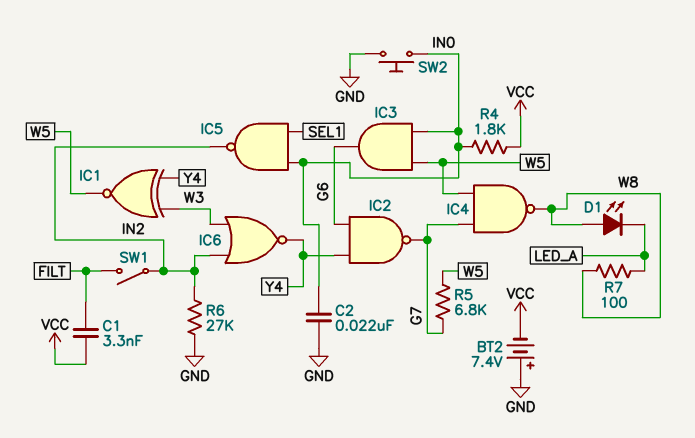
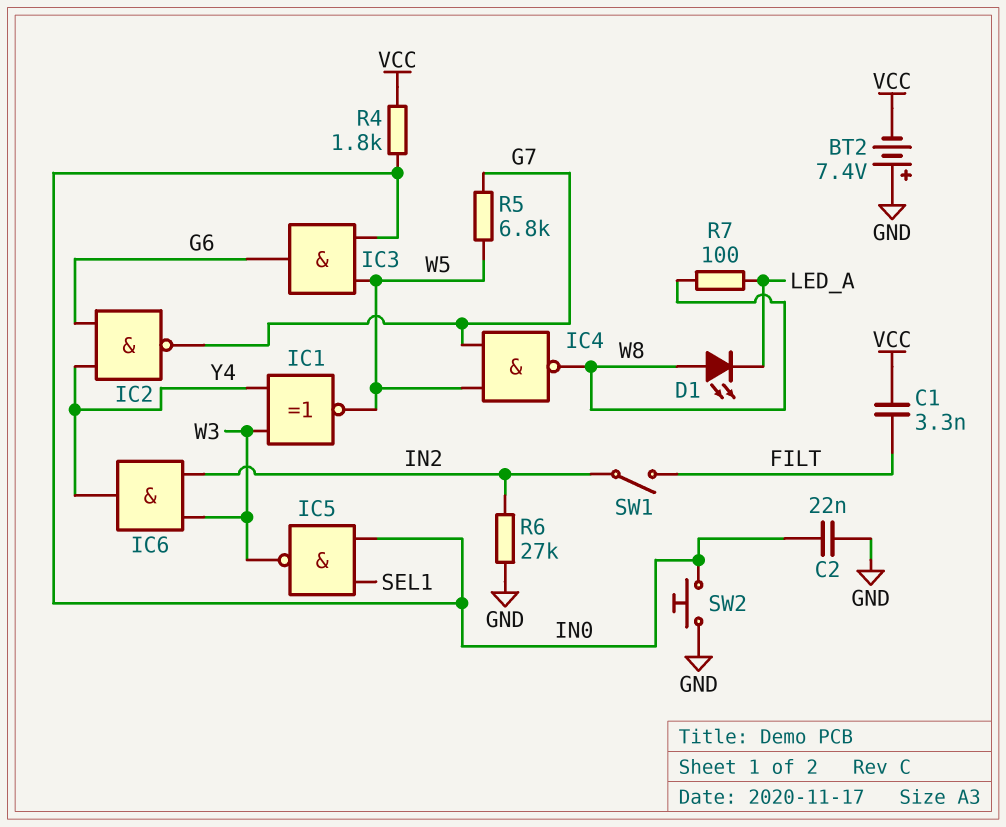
IC5: NAND (in IN0, in SEL1, out IN2) -> NAND (in IN0, in SEL1, out W3)
IC6: NOR (in IN2, in W3, out Y4) -> AND (in IN2, in W3, out Y4)

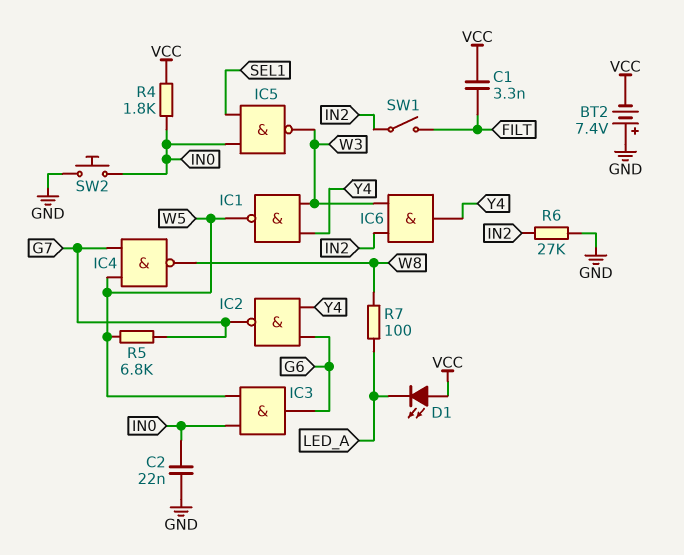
D1: LED (A W8, K LED_A) -> LED (A VCC, K LED_A)
IC1: XNOR (in W3, in Y4, out W5) -> NAND (in W3, in Y4, out W5)

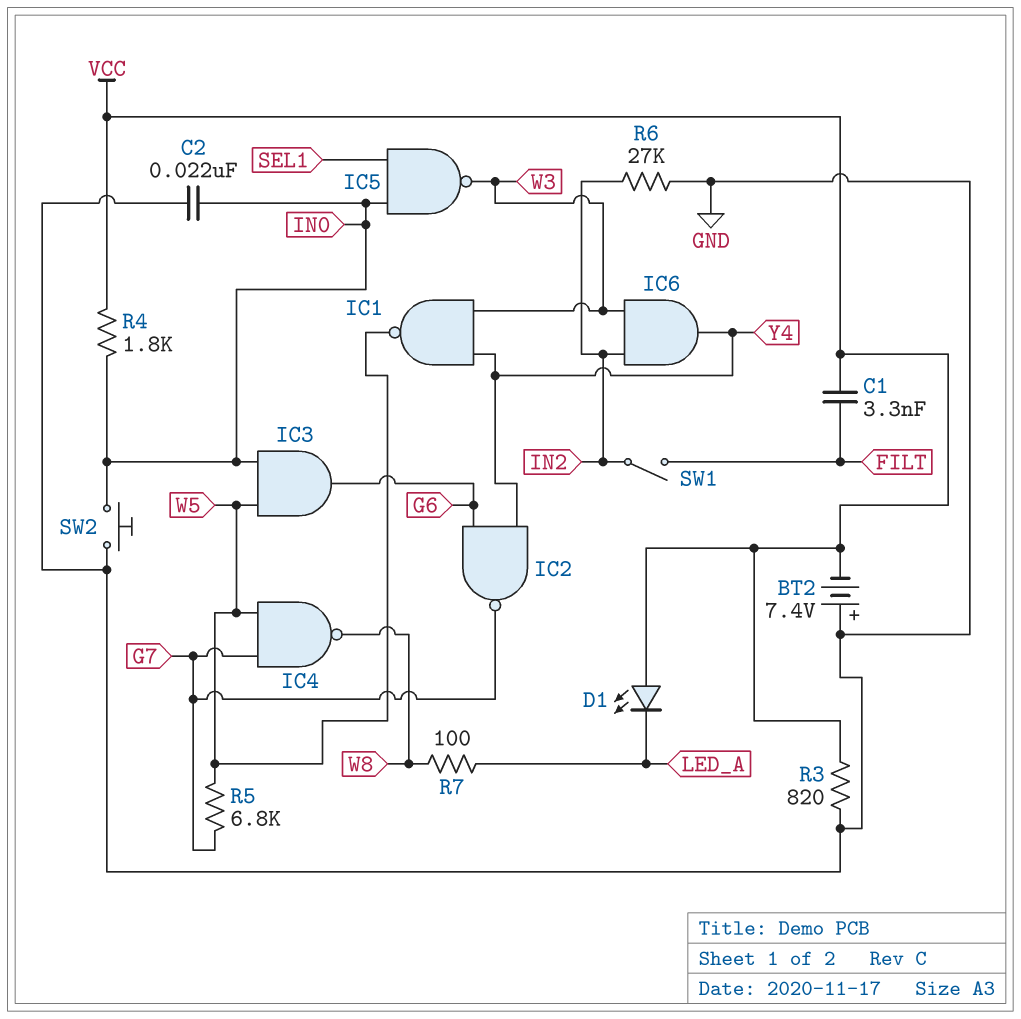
R3: none -> 820 (GND, VCC)

